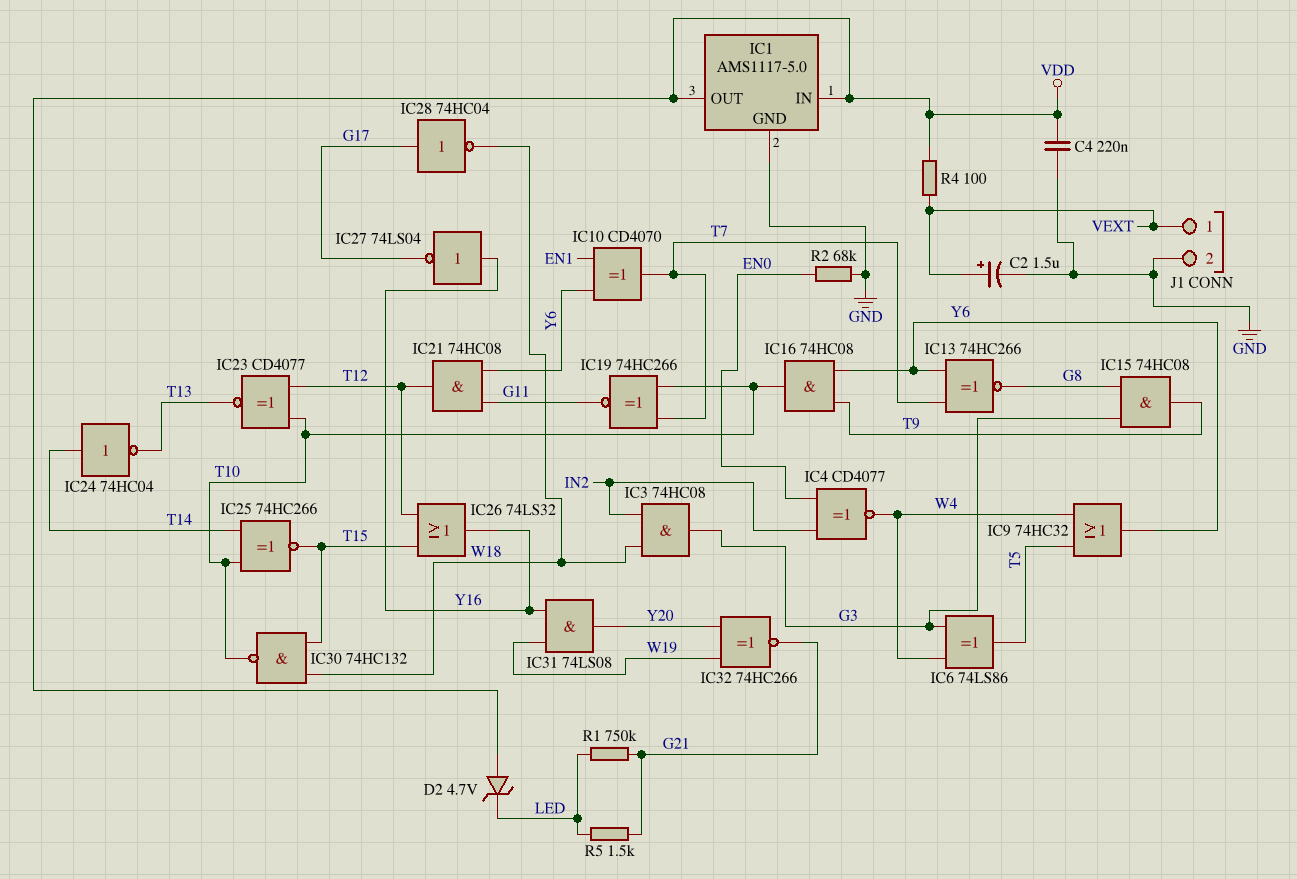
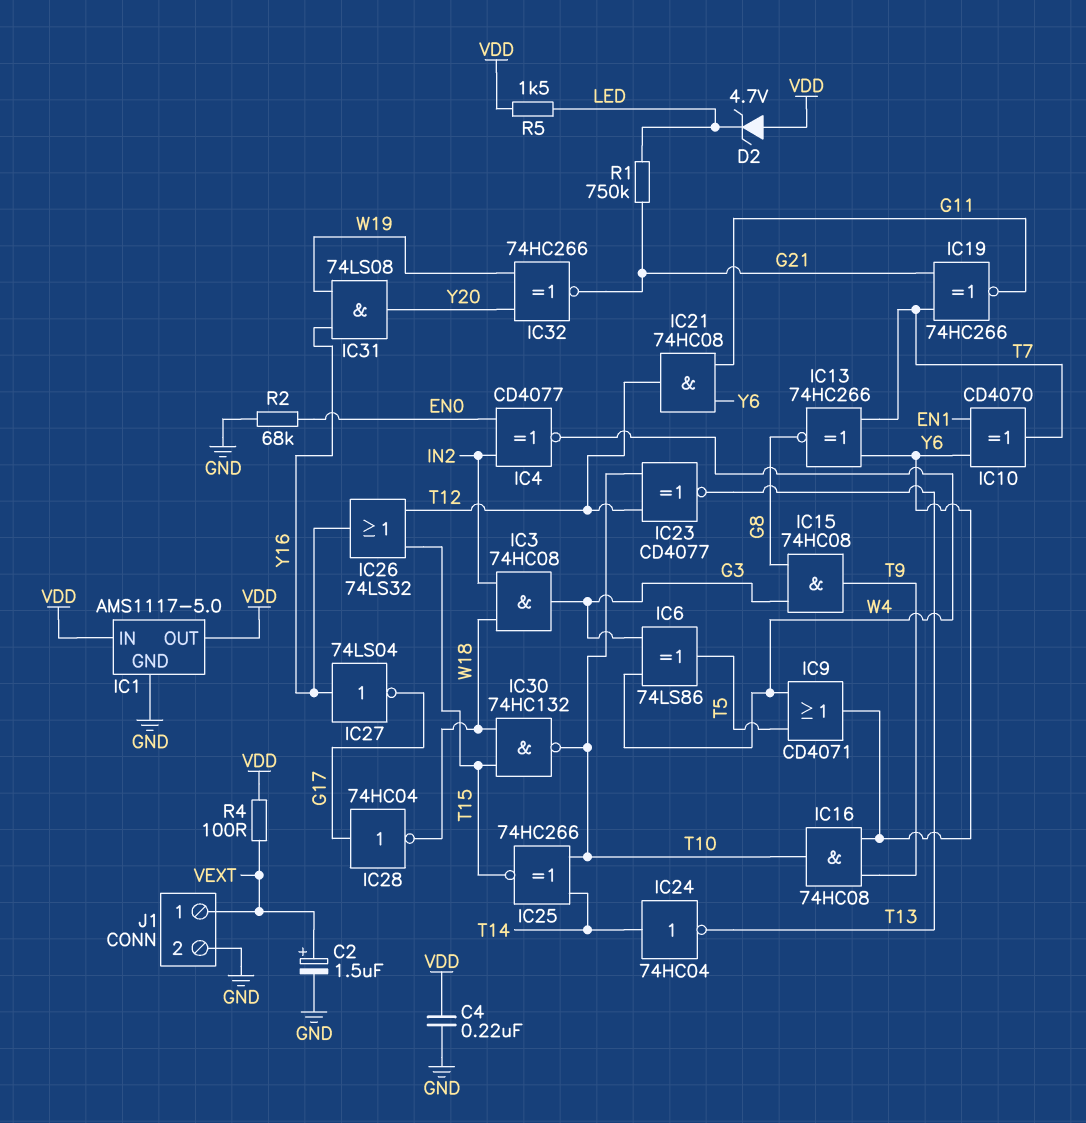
IC9: OR 74HC32 (in T5, in W4, out Y6) -> OR CD4071 (in T5, in W4, out Y6)
IC19: XNOR 74HC266 (in T7, in T10, out G11) -> XNOR 74HC266 (in G21, in T7, out G11)
R5: 1.5k (G21, LED) -> 1.5k (LED, VDD)

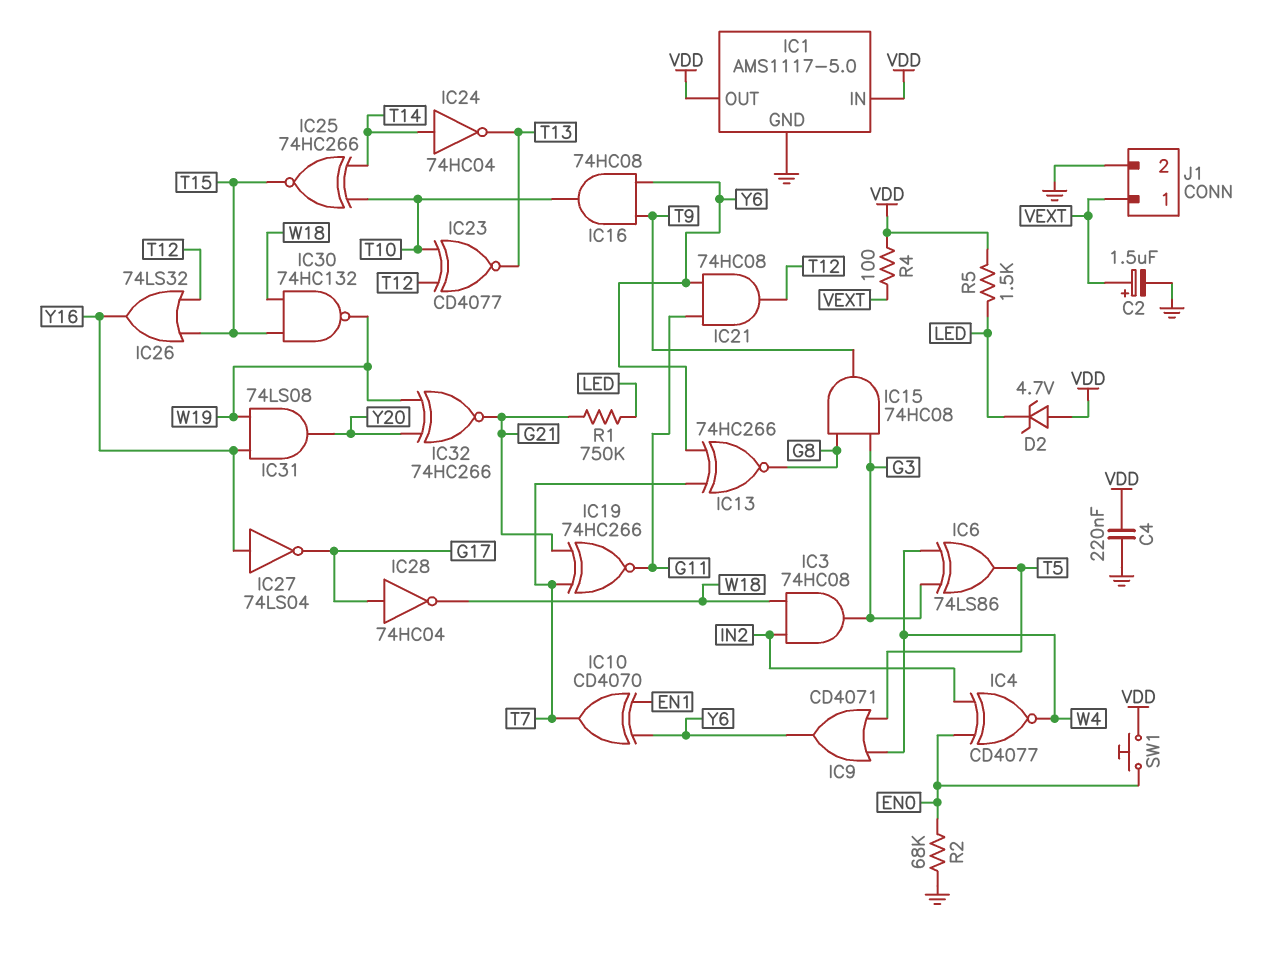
IC30: NAND 74HC132 (in T15, in W18, out T10) -> NAND 74HC132 (in T15, in W18, out W19)
SW1: none -> button (EN0, VDD)

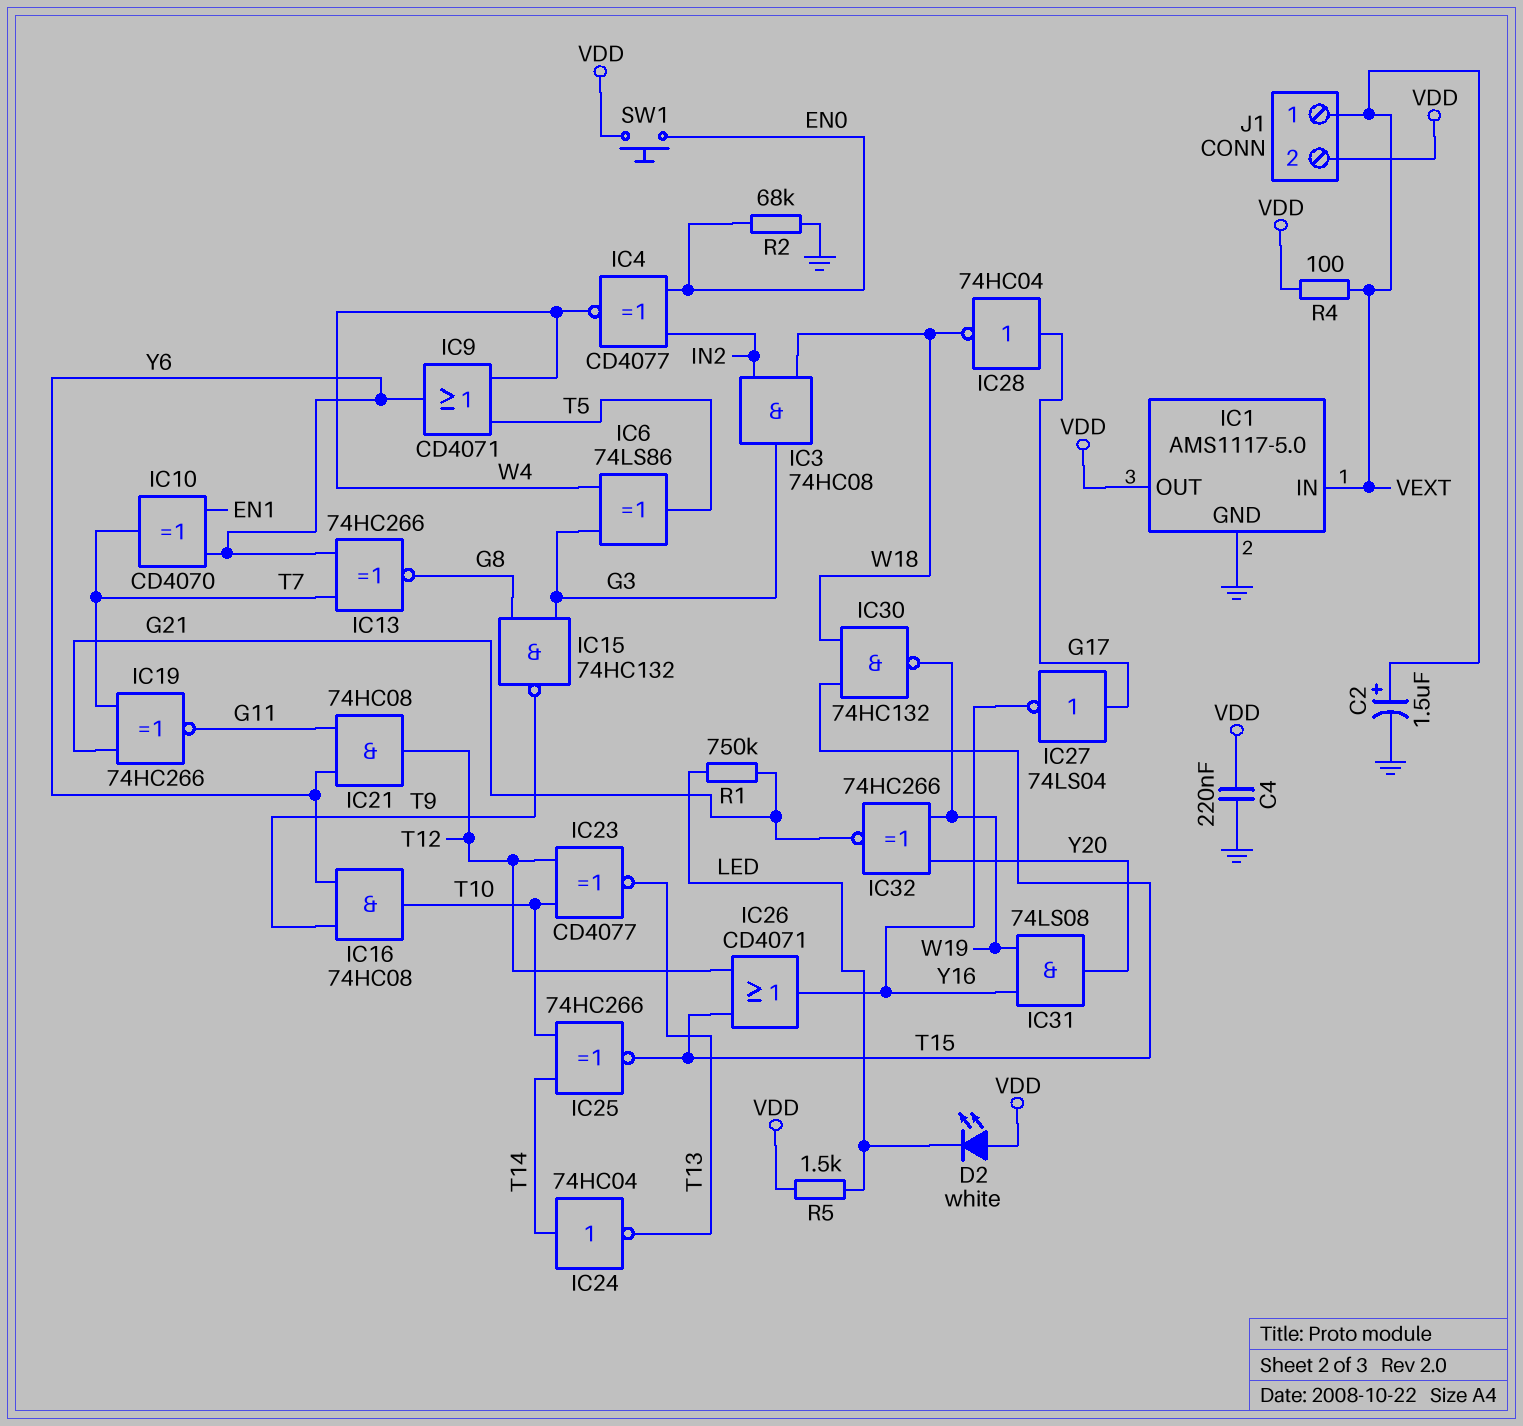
D2: zener 4.7V (A VDD, K LED) -> LED white (A VDD, K LED)
IC1 pin IN: VDD -> VEXT
IC15: AND 74HC08 (in G3, in G8, out T9) -> NAND 74HC132 (in G3, in G8, out T9)
IC26: OR 74LS32 (in T12, in T15, out Y16) -> OR CD4071 (in T12, in T15, out Y16)
IC27: NOT 74LS04 (in Y16, out G17) -> NOT 74LS04 (in G17, out Y16)
J1 pin 2: GND -> VDD

